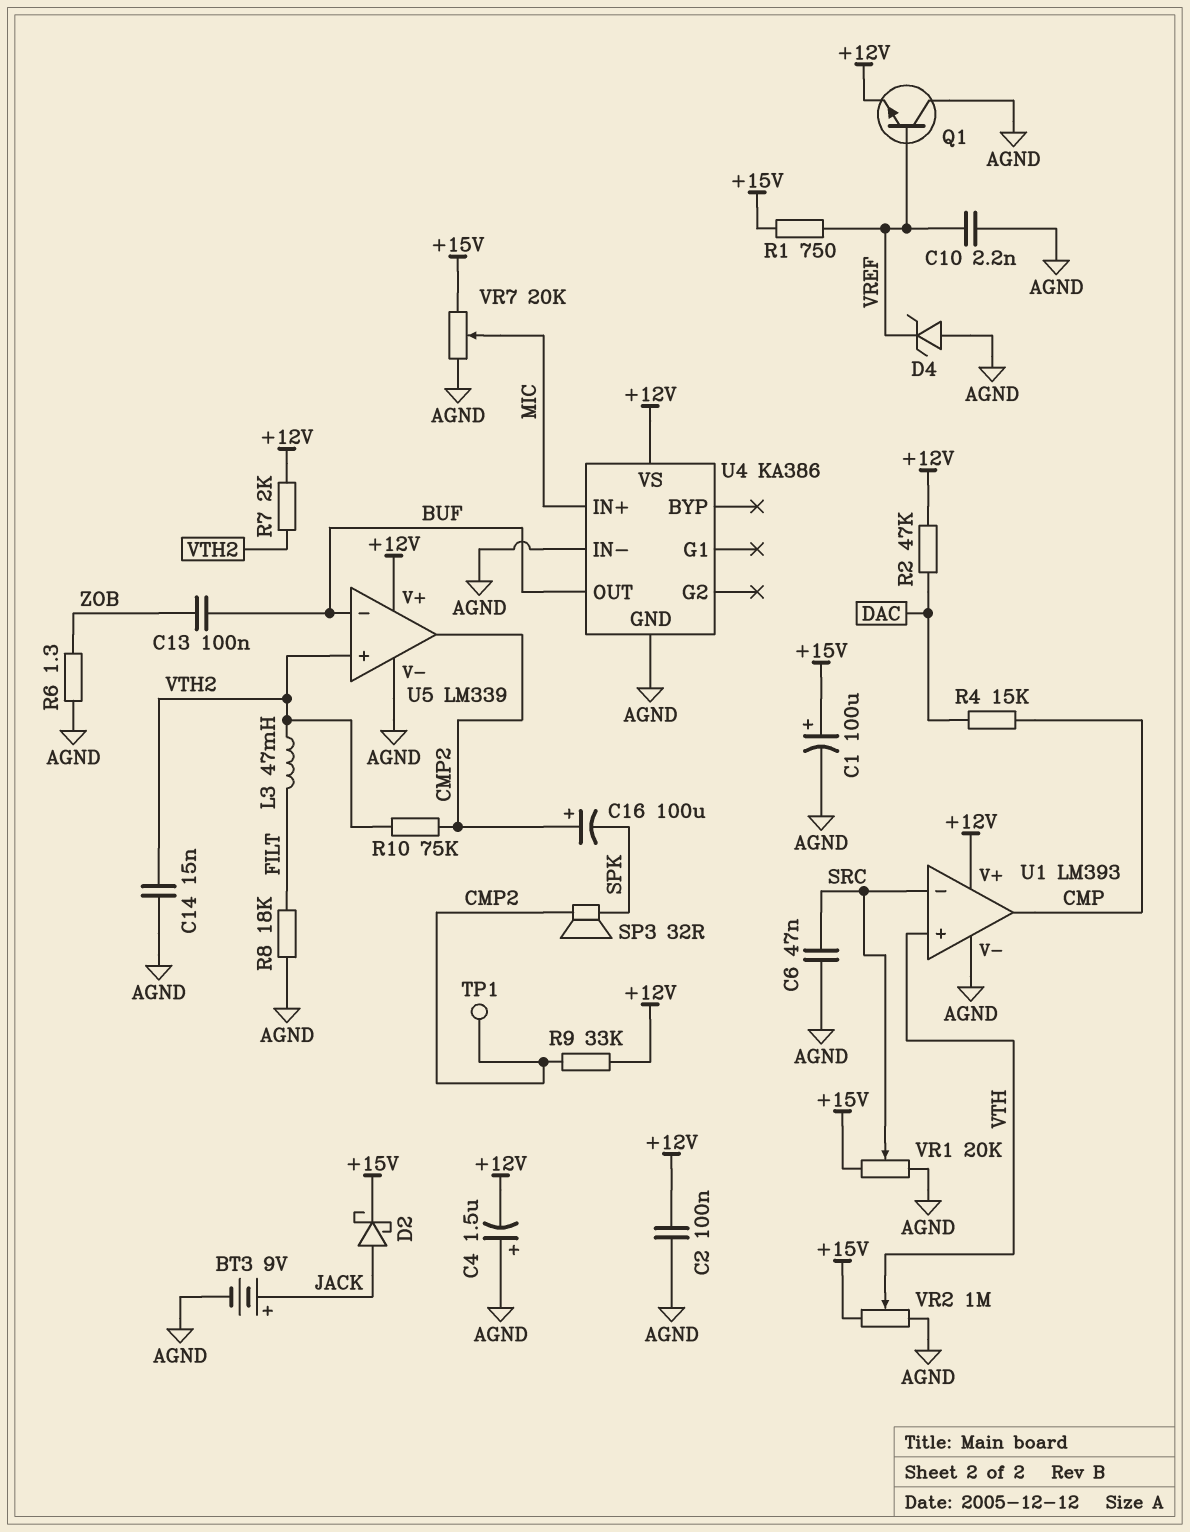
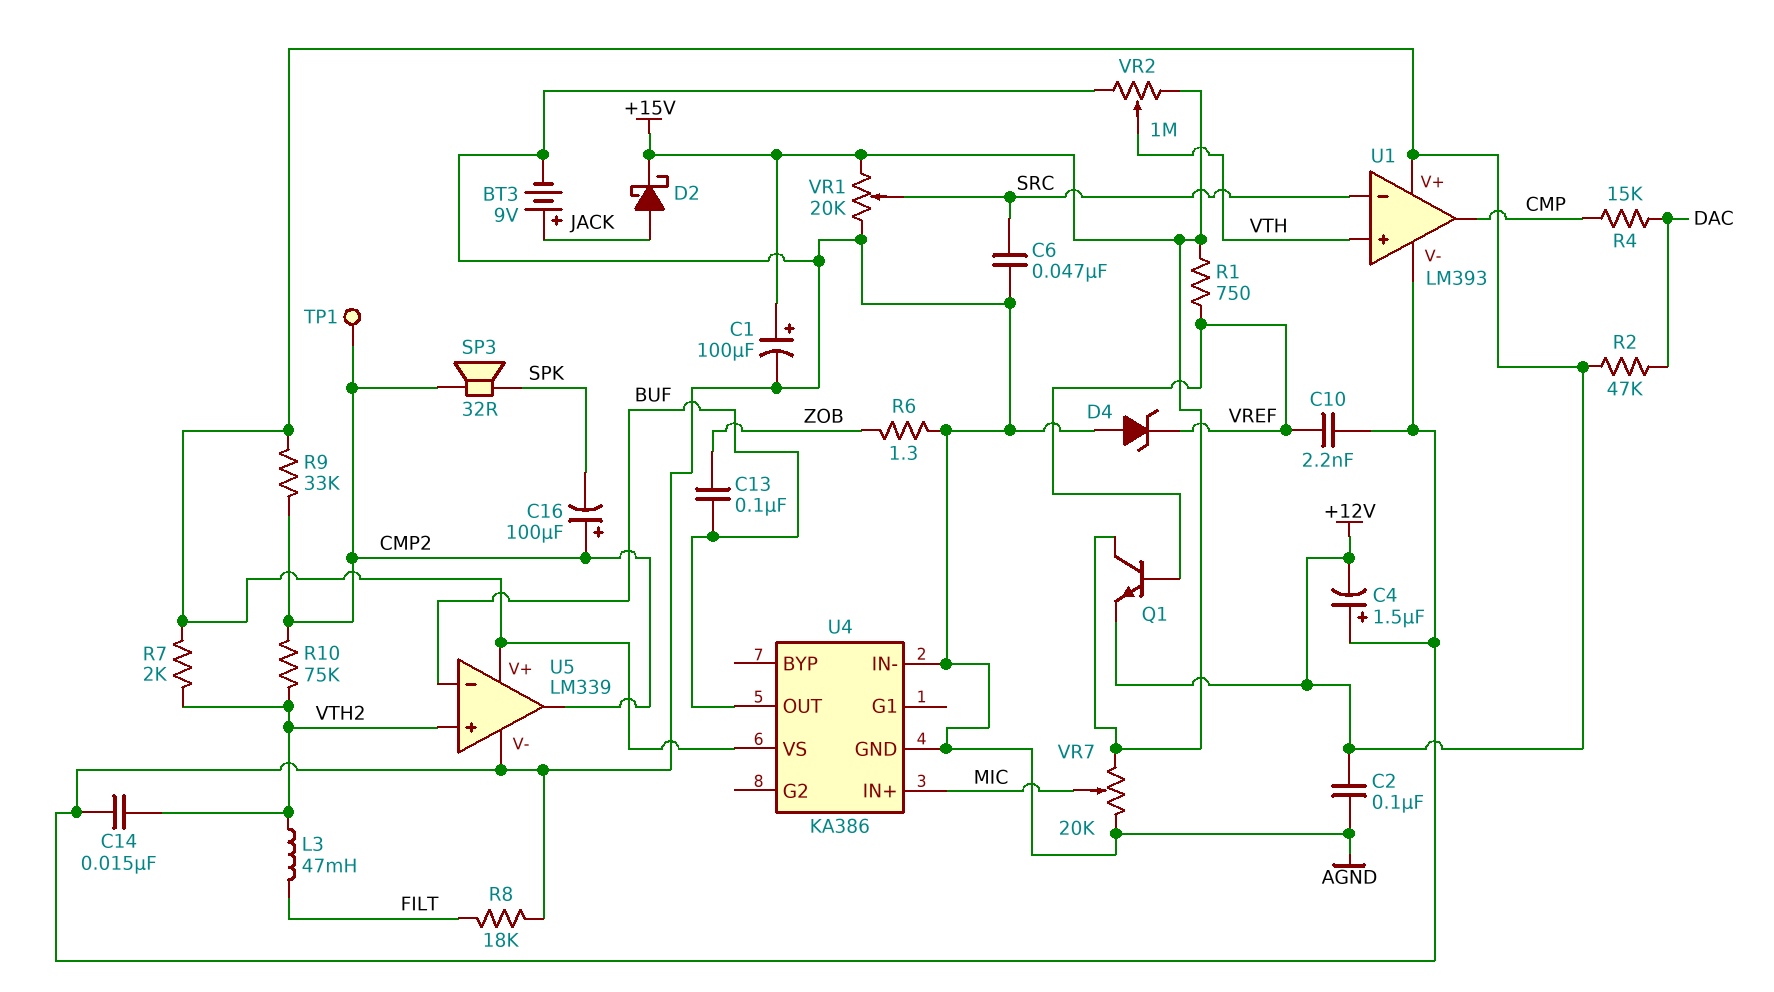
Q1: NPN (B VREF, C AGND, E +12V) -> NPN (B VREF, C +15V, E +12V)

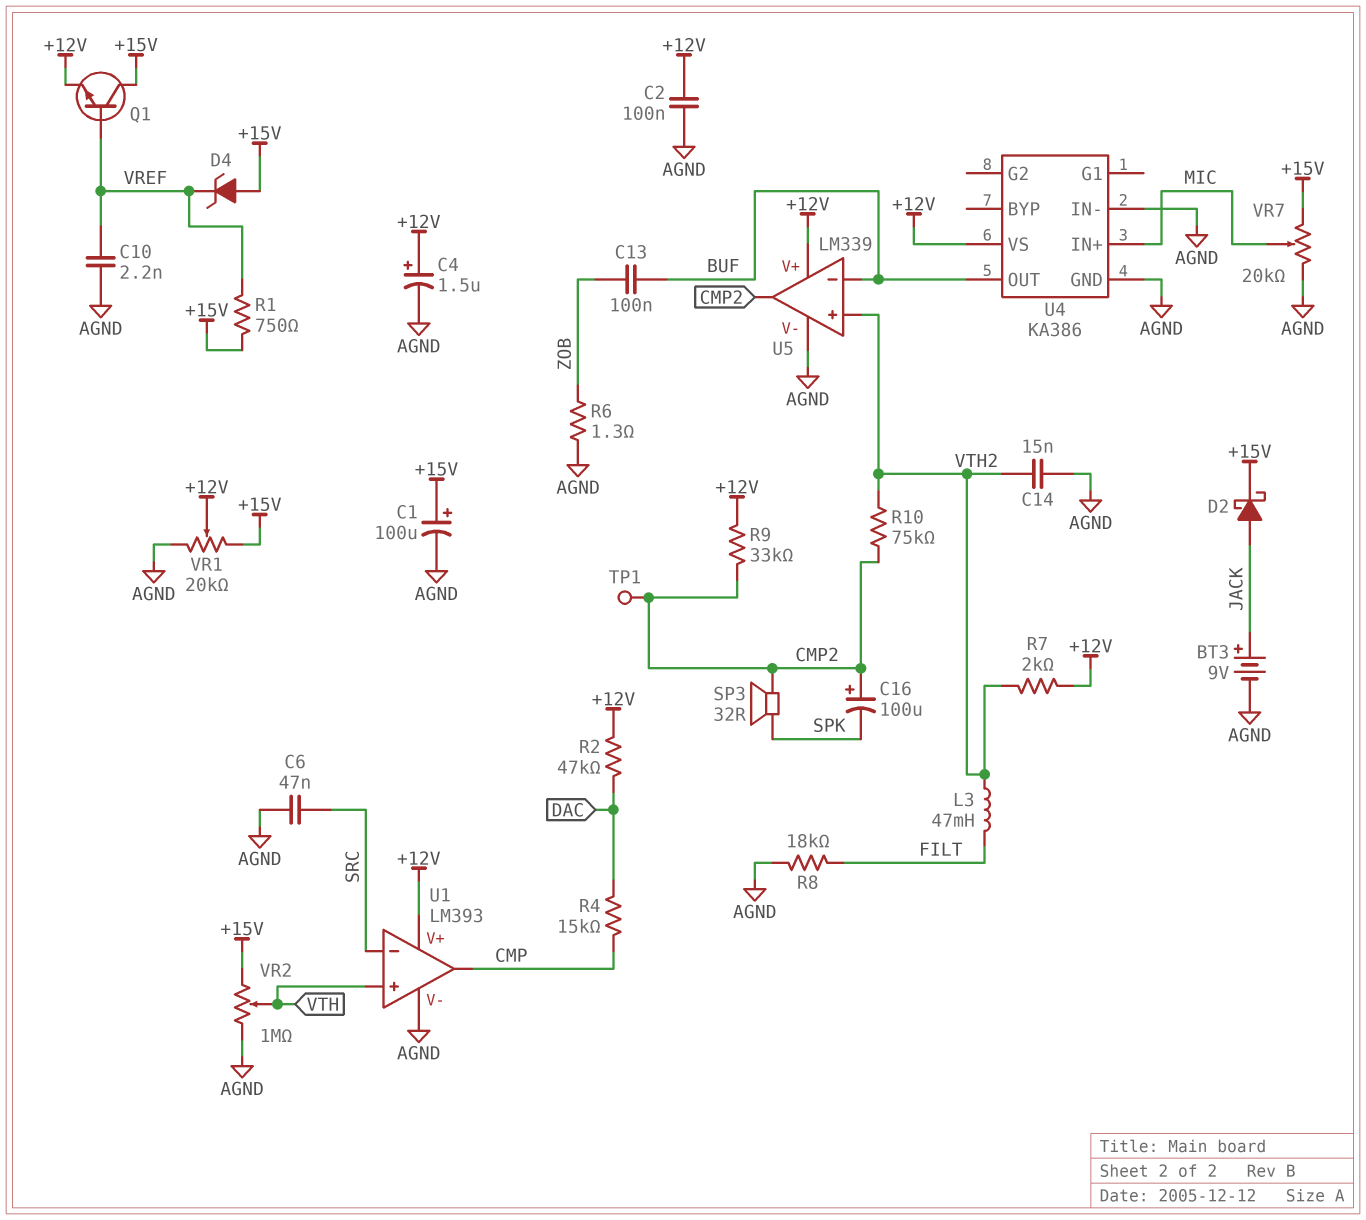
C4: 1.5uF (plus AGND, minus +12V) -> 1.5uF (plus +12V, minus AGND)
D4: zener (A AGND, K VREF) -> zener (A +15V, K VREF)
VR1: 20k (+15V, AGND, wiper SRC) -> 20k (+15V, AGND, wiper +12V)

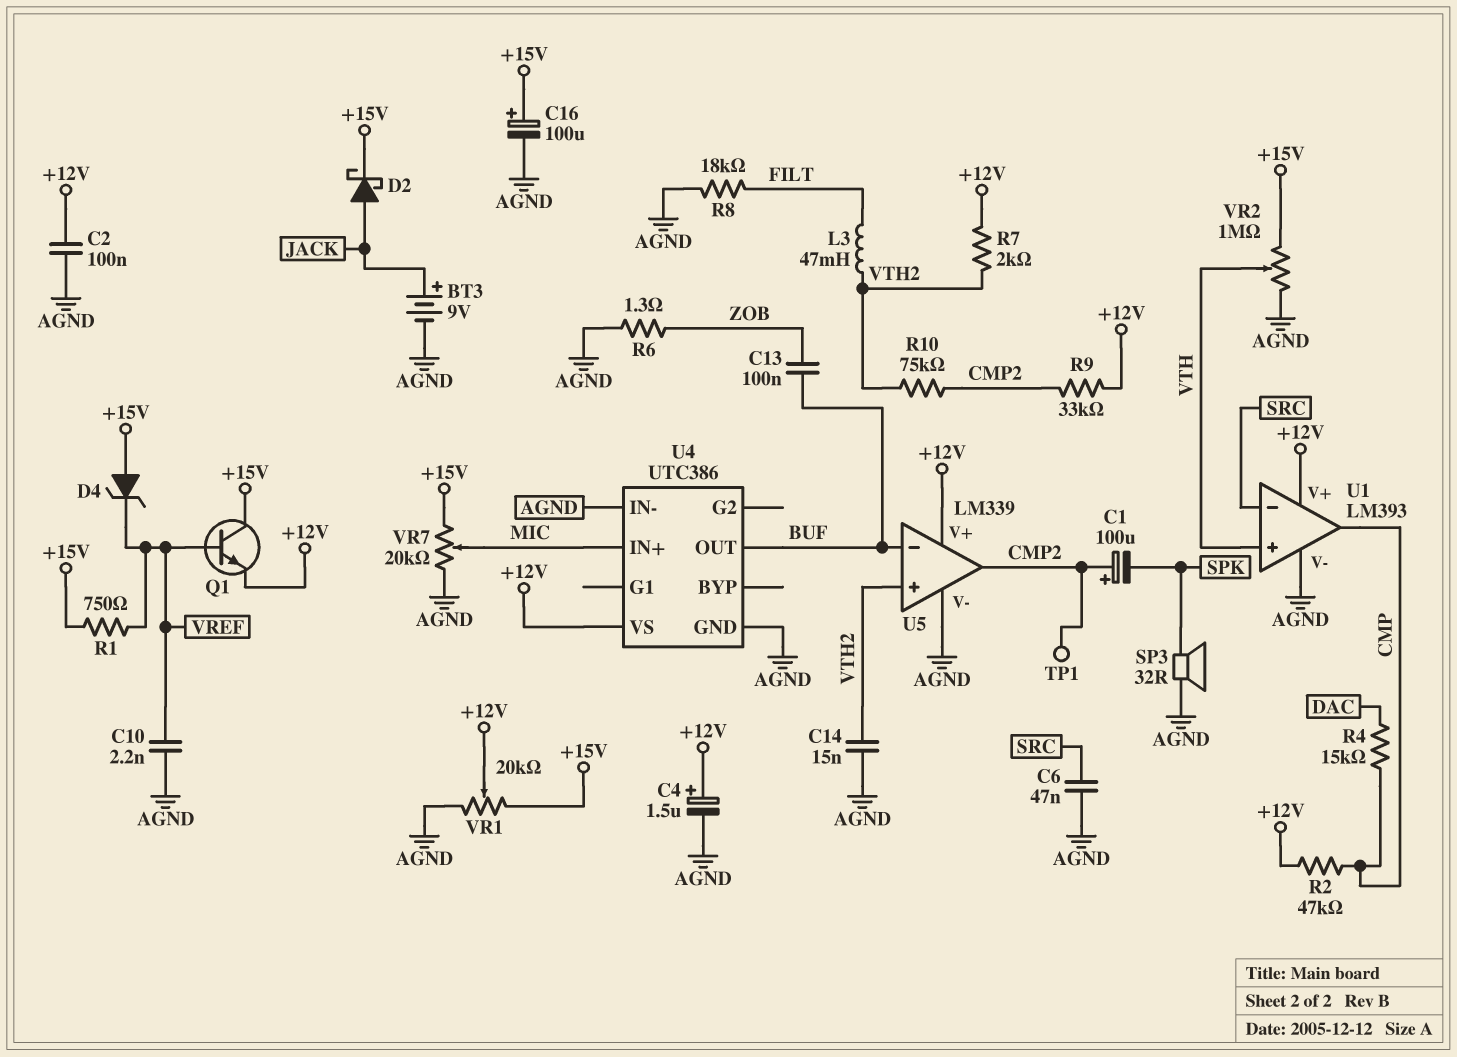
C1: 100uF (plus +15V, minus AGND) -> 100uF (plus CMP2, minus SPK)
C16: 100uF (plus CMP2, minus SPK) -> 100uF (plus +15V, minus AGND)
R2: 47k (+12V, DAC) -> 47k (+12V, CMP)
SP3: speaker 32R (CMP2, SPK) -> speaker 32R (AGND, SPK)
U4: KA386 -> UTC386

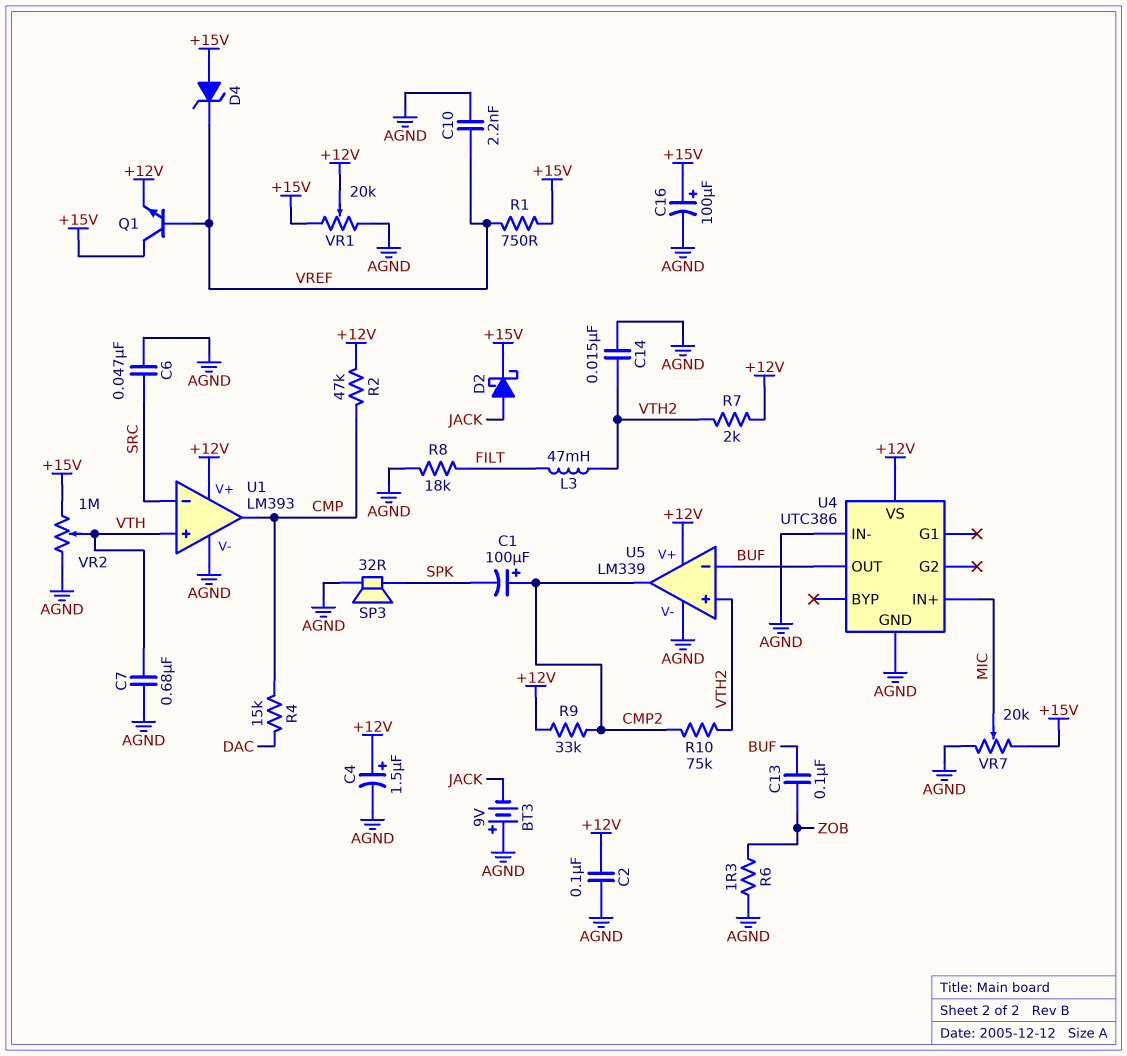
BT3: 9V (plus JACK, minus AGND) -> 9V (plus AGND, minus JACK)
C7: none -> 680nF (AGND, VTH)
TP1: test point (CMP2) -> none

